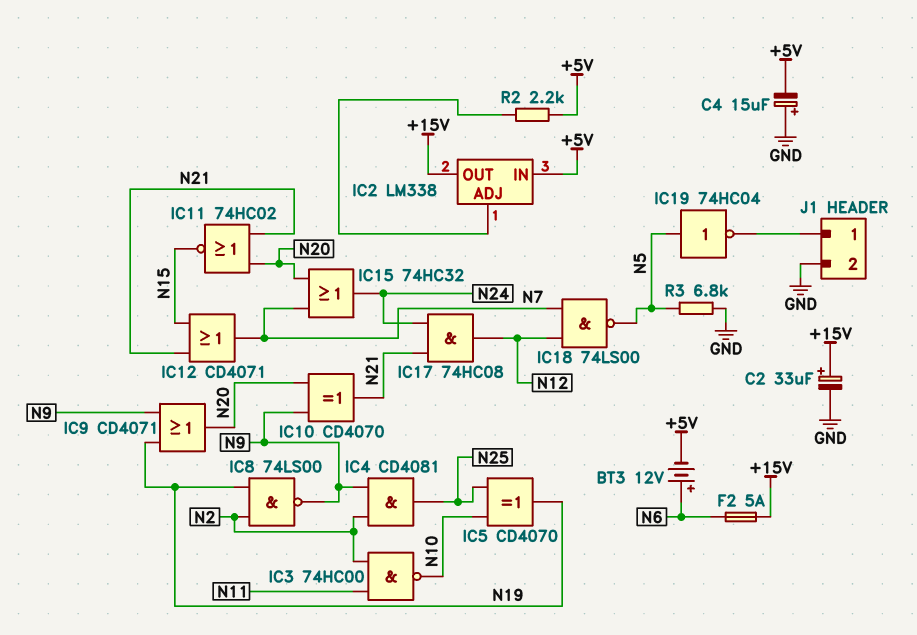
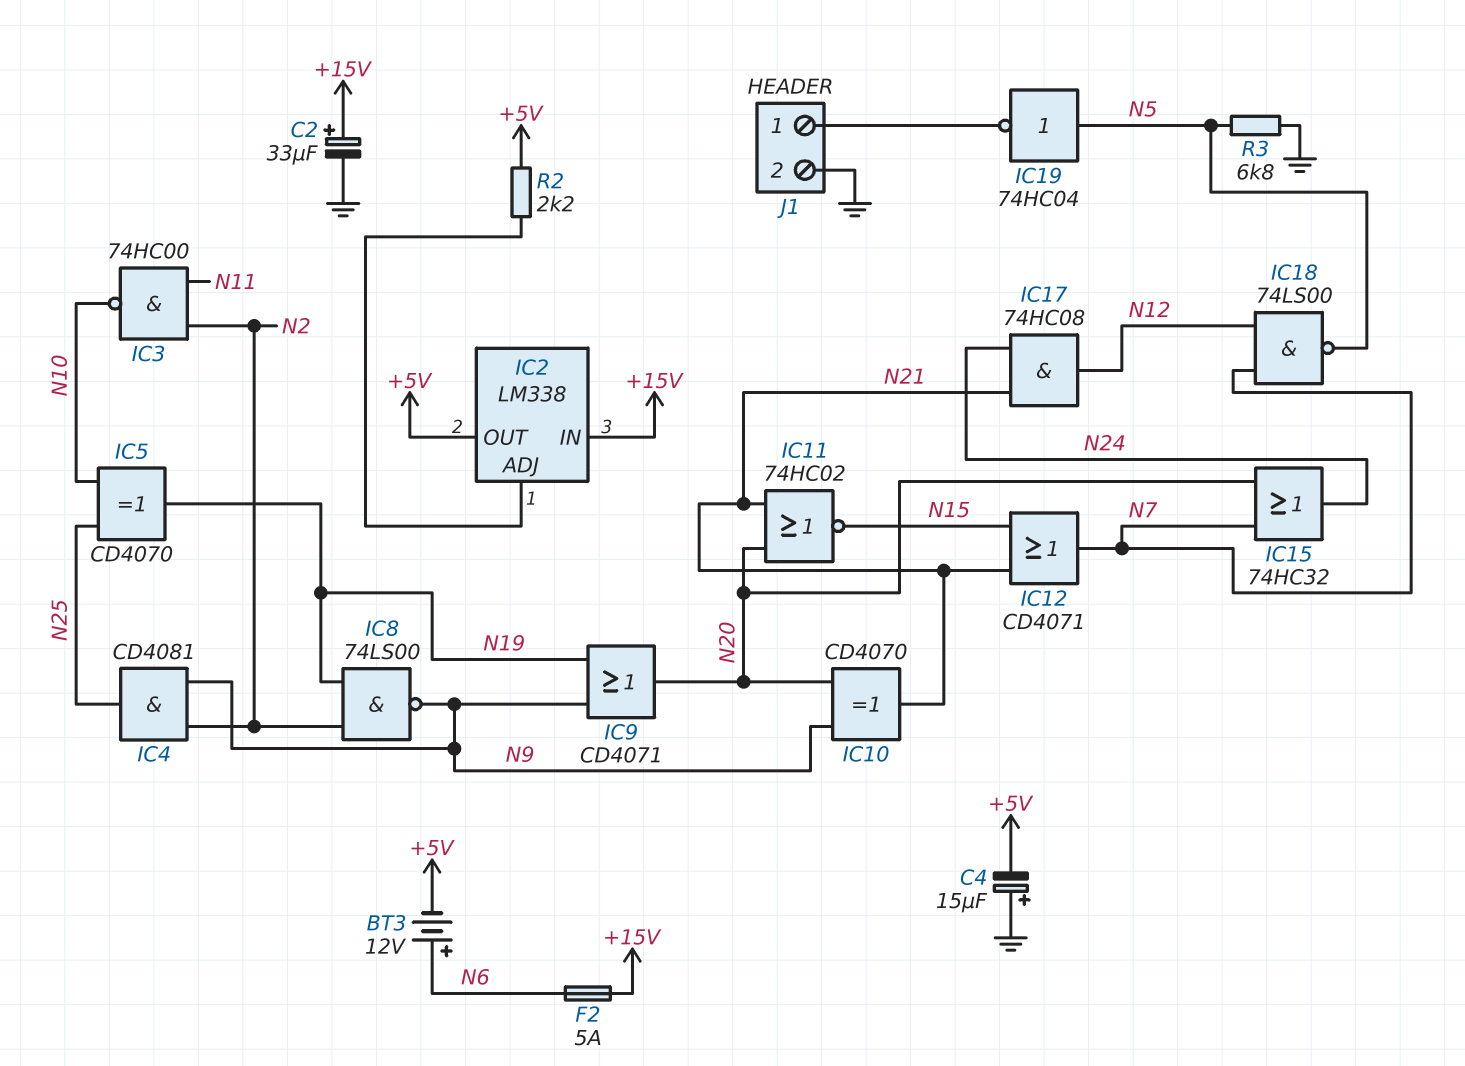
IC2 pin IN: +5V -> +15V
IC2 pin OUT: +15V -> +5V

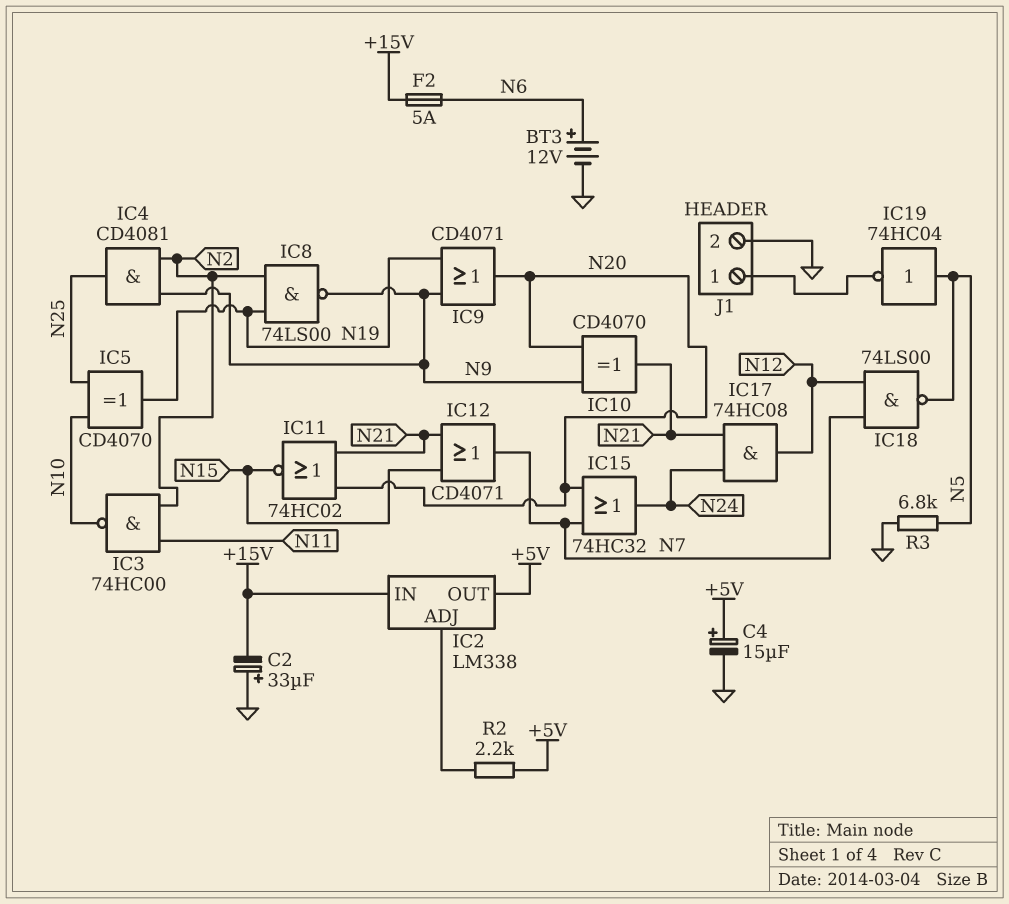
BT3: 12V (plus N6, minus +5V) -> 12V (plus N6, minus GND)
C2: 33uF (plus +15V, minus GND) -> 33uF (plus GND, minus +15V)
C4: 15uF (plus GND, minus +5V) -> 15uF (plus +5V, minus GND)

